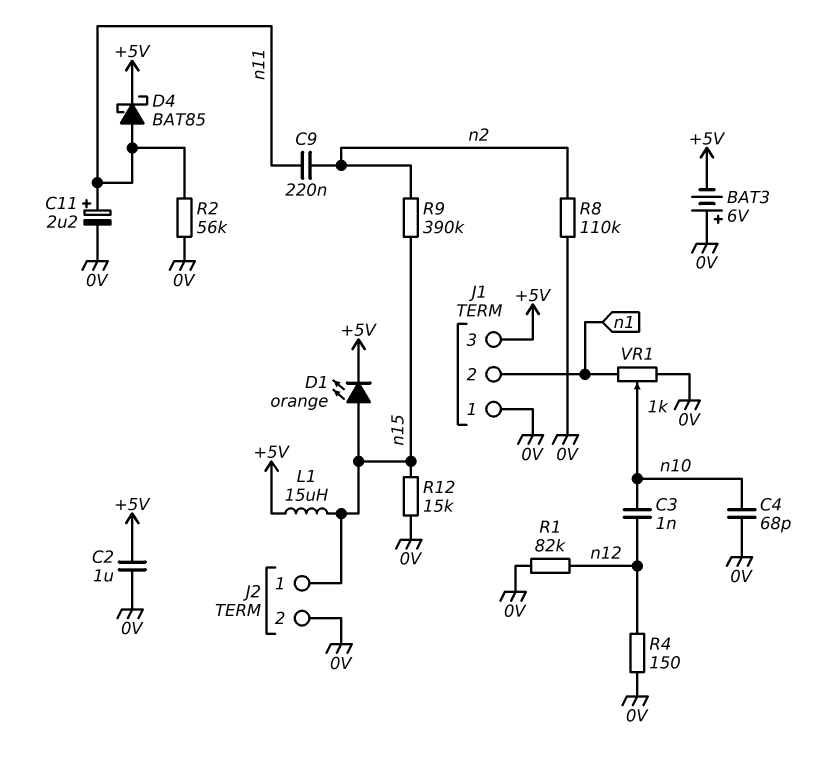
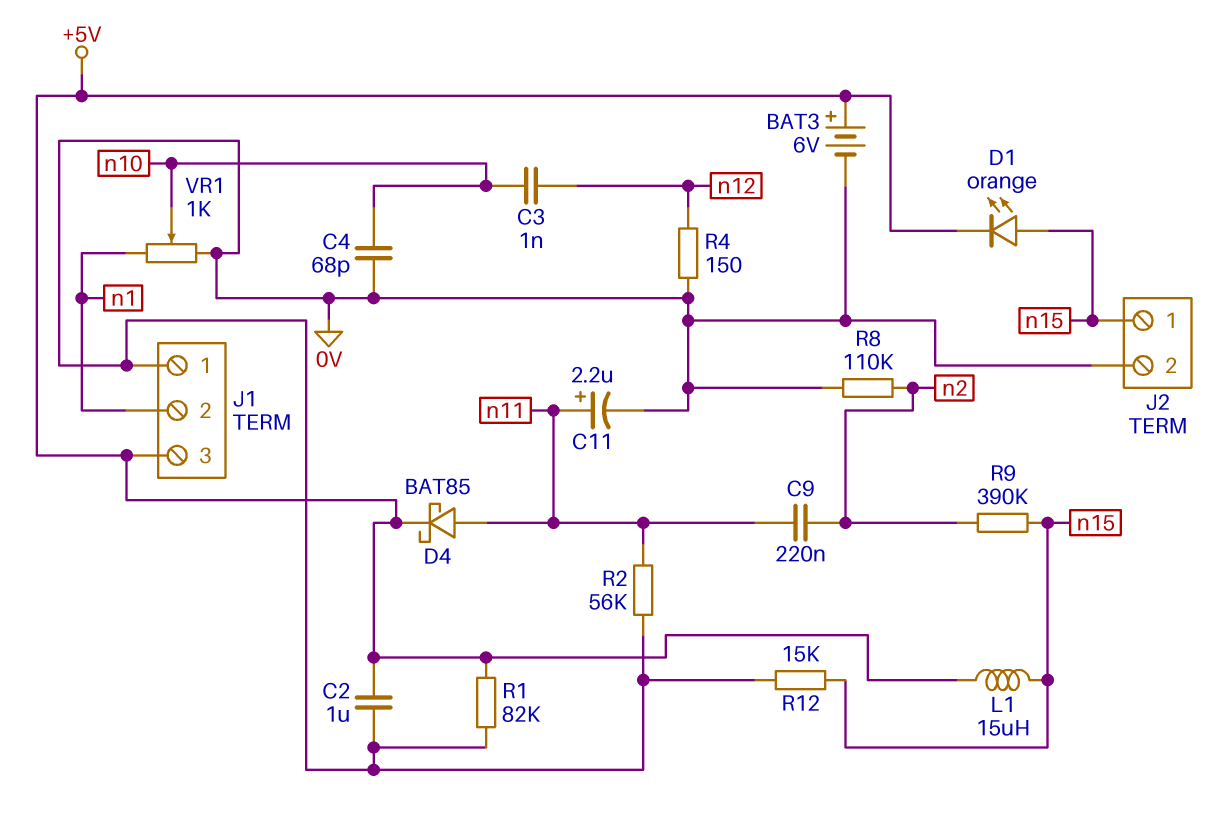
BAT3: 6V (plus 0V, minus +5V) -> 6V (plus +5V, minus 0V)
R1: 82k (0V, n12) -> 82k (+5V, 0V)

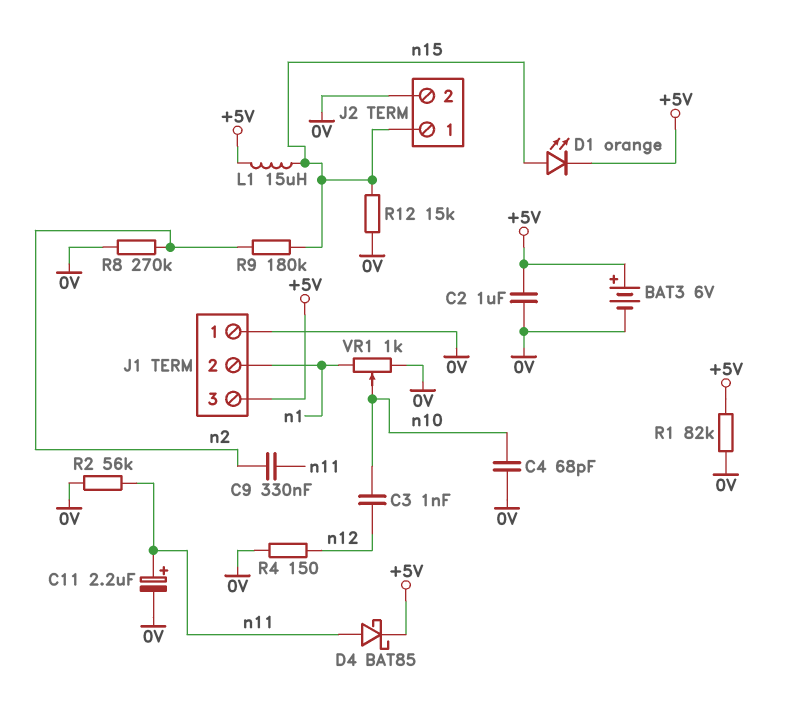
C9: 220nF (n2, n11) -> 330nF (n2, n11)
R8: 110k (0V, n2) -> 270k (0V, n2)
R9: 390k (n2, n15) -> 180k (n2, n15)

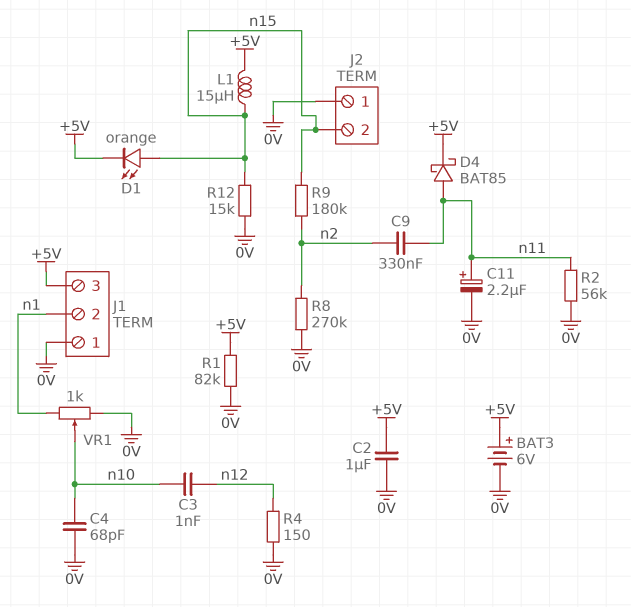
J2 pin 1: n15 -> 0V
J2 pin 2: 0V -> n15

